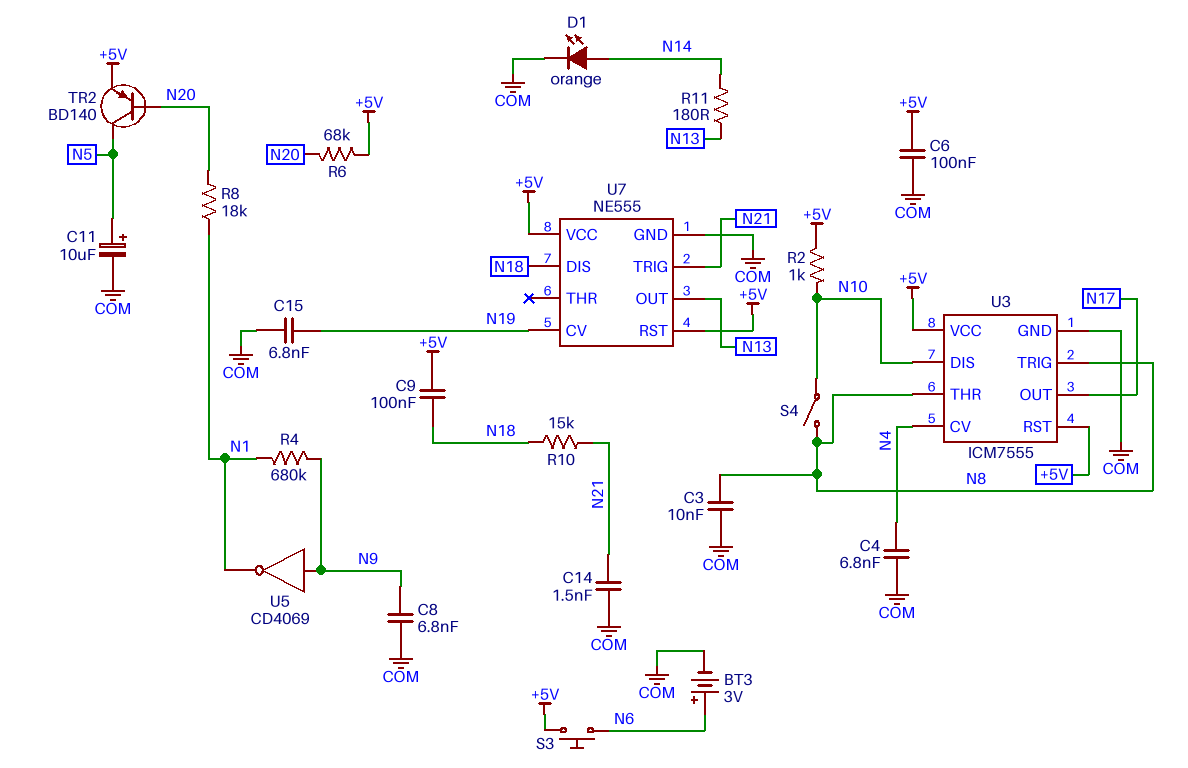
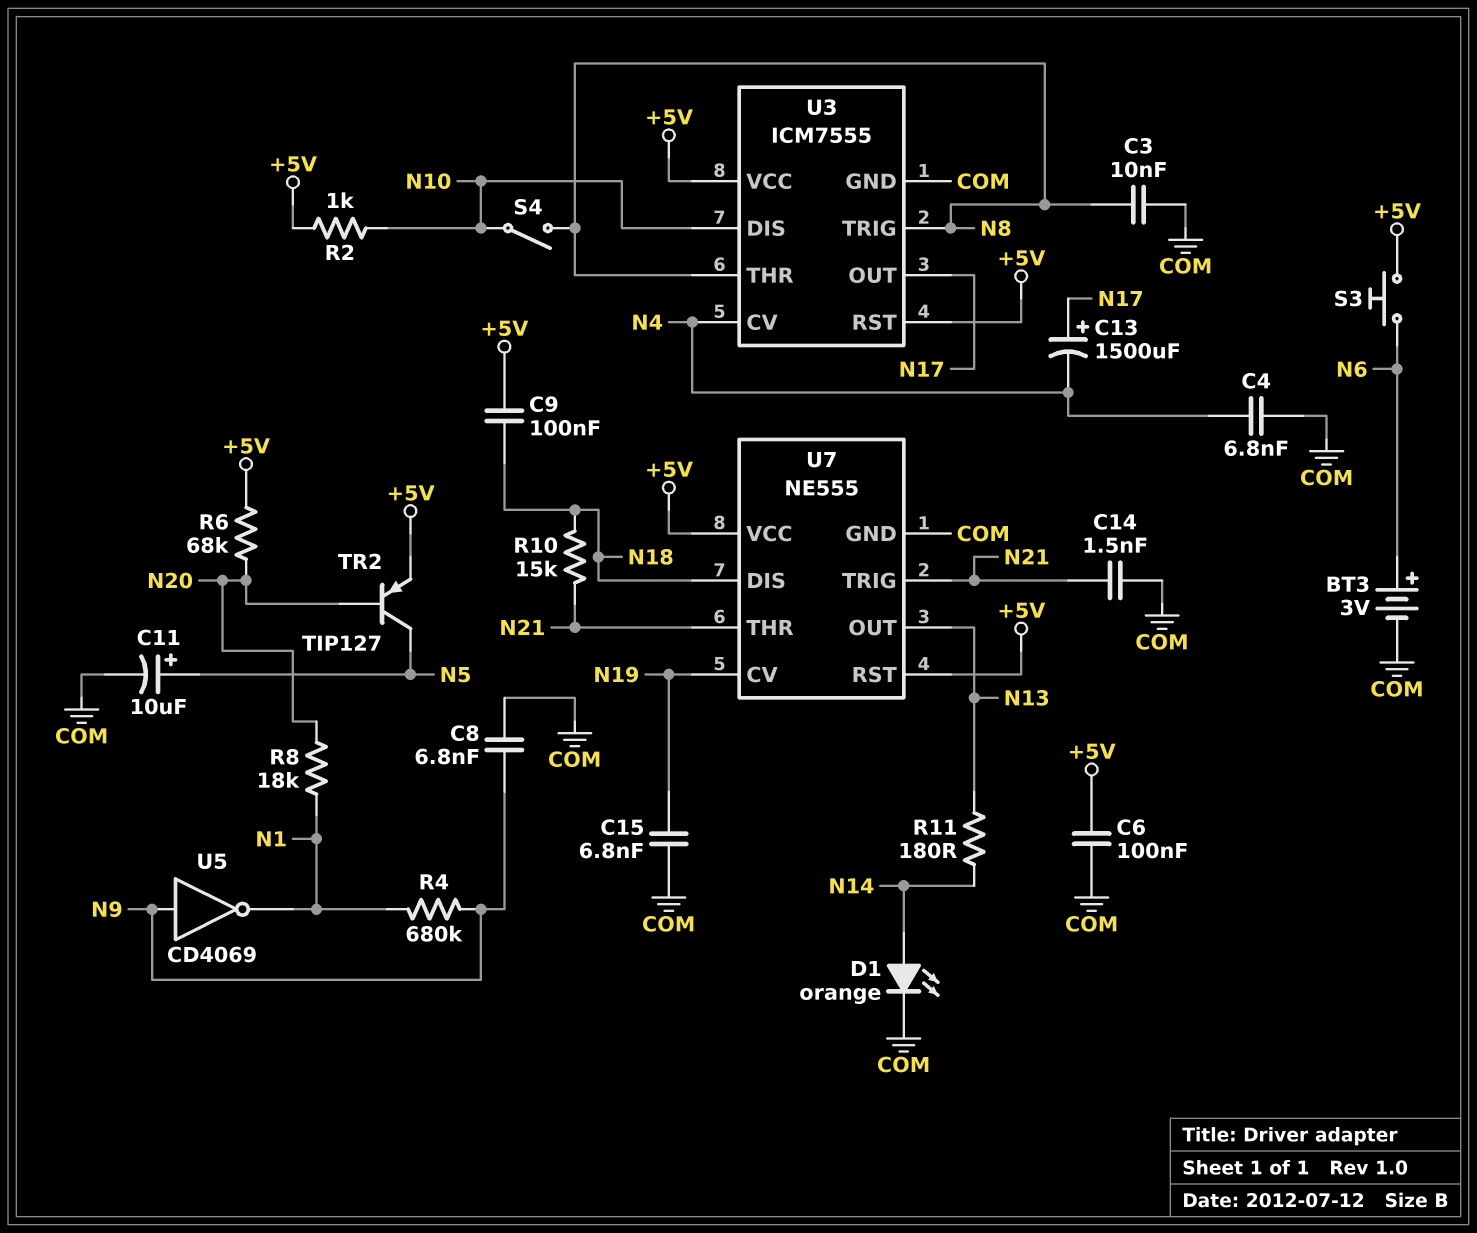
C13: none -> 1500uF (plus N17, minus N4)
TR2: PNP BD140 (B N20, C N5, E +5V) -> PNP TIP127 (B N20, C N5, E +5V)
U7 pin THR: none -> N21

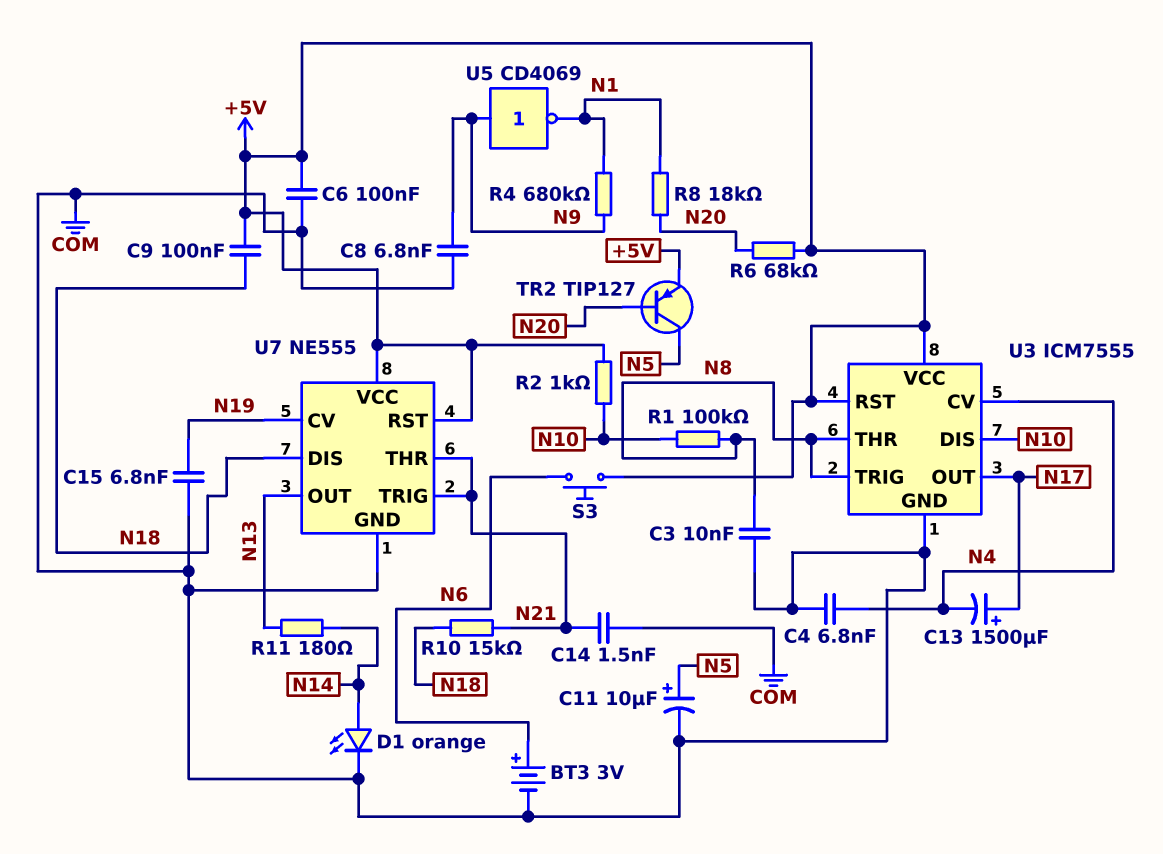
R1: none -> 100k (N8, N10)
S4: switch (N8, N10) -> none

